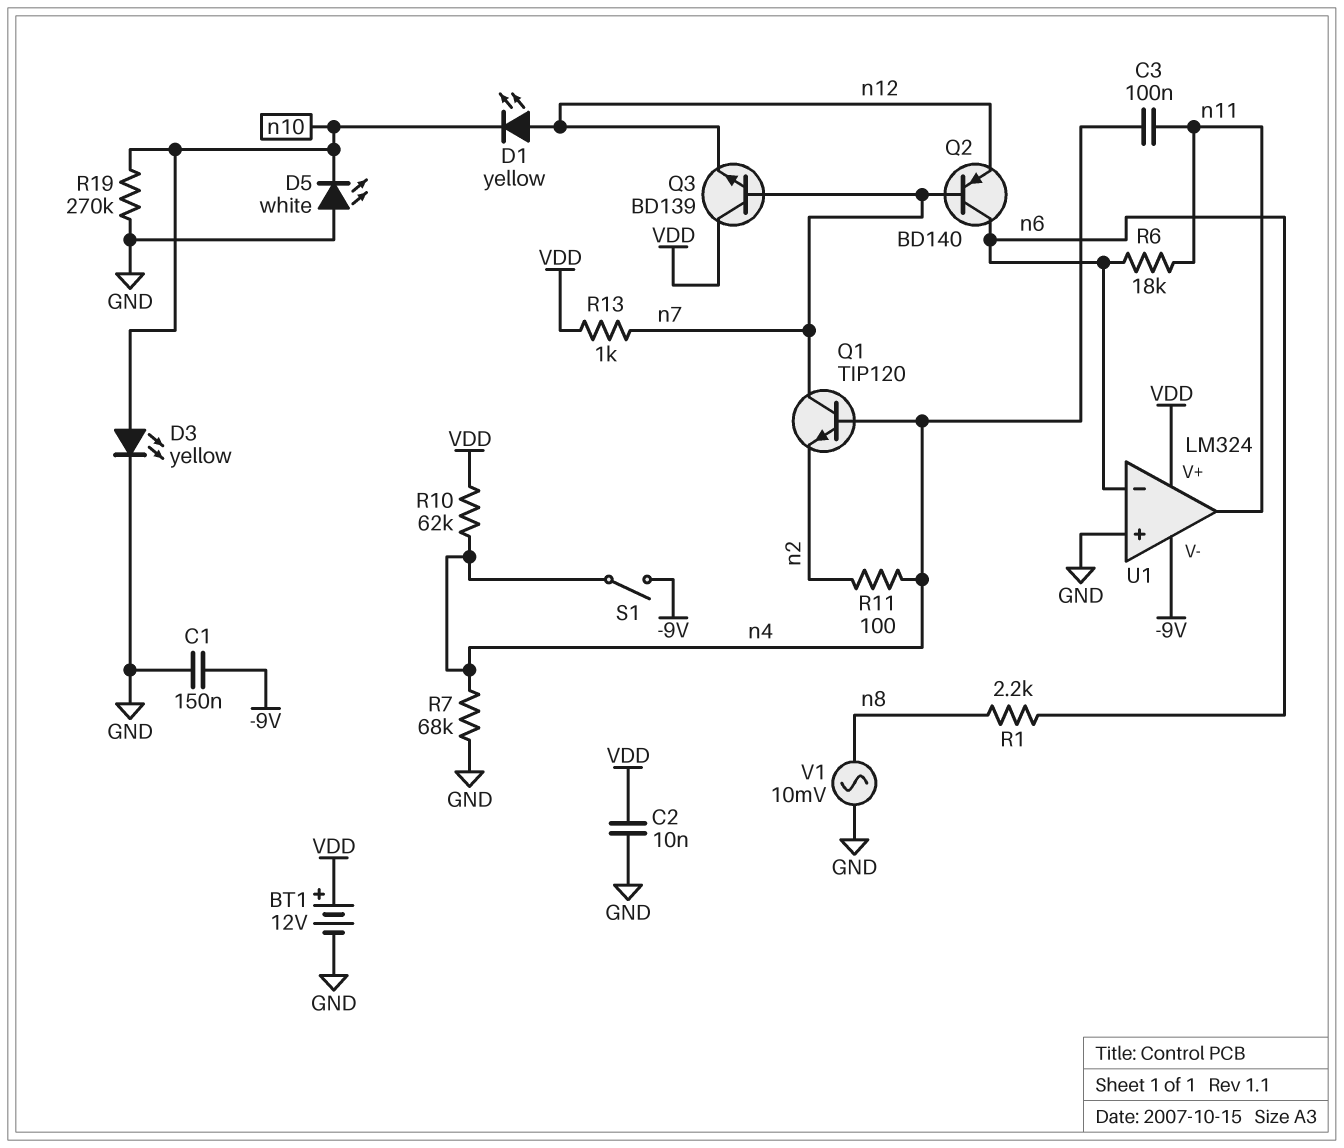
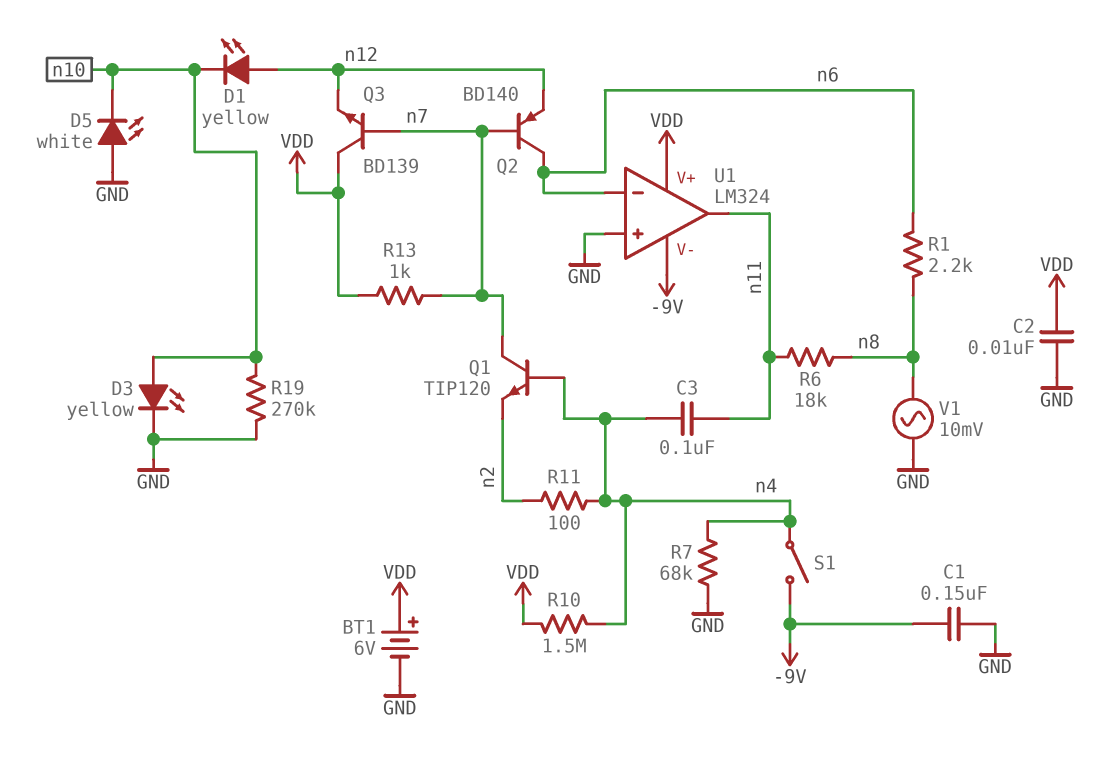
BT1: 12V (plus VDD, minus GND) -> 6V (plus VDD, minus GND)
R6: 18k (n6, n11) -> 18k (n8, n11)
R10: 62k (VDD, n4) -> 1.5M (VDD, n4)

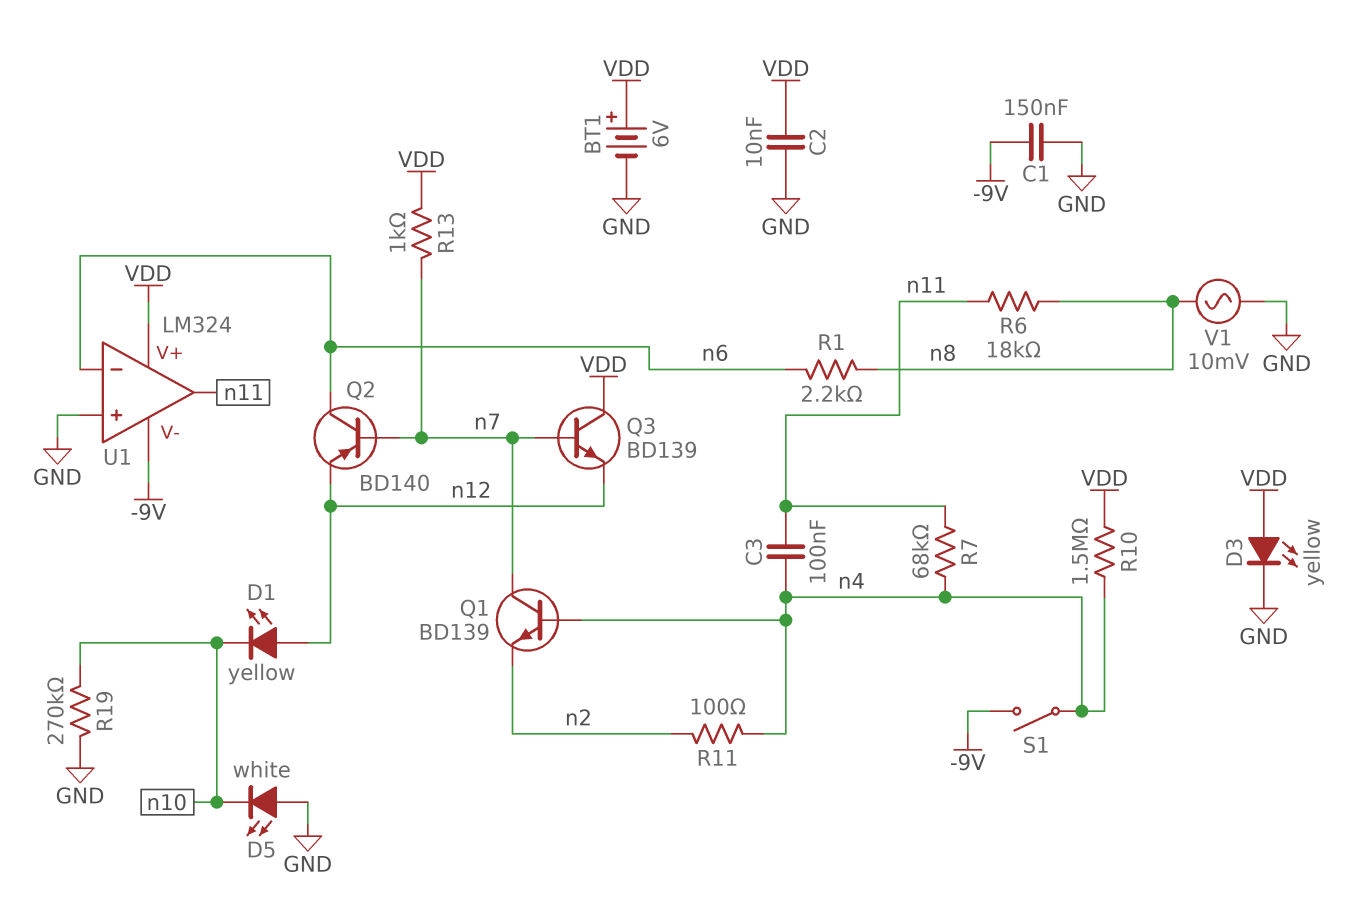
D3: LED yellow (A n10, K GND) -> LED yellow (A VDD, K GND)
Q1: NPN TIP120 (B n4, C n7, E n2) -> NPN BD139 (B n4, C n7, E n2)
R7: 68k (GND, n4) -> 68k (n4, n11)

